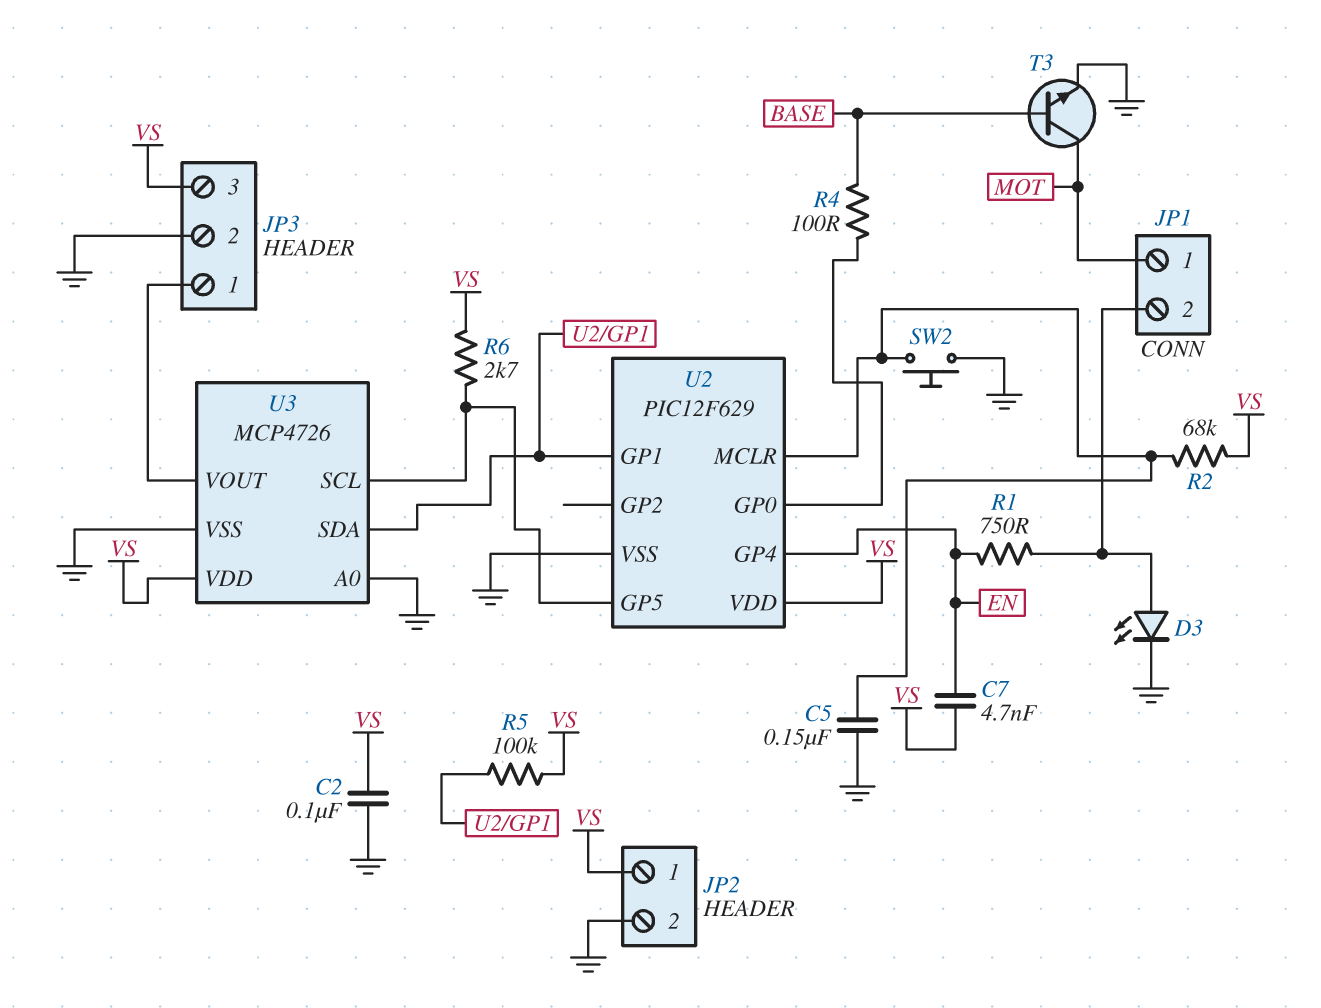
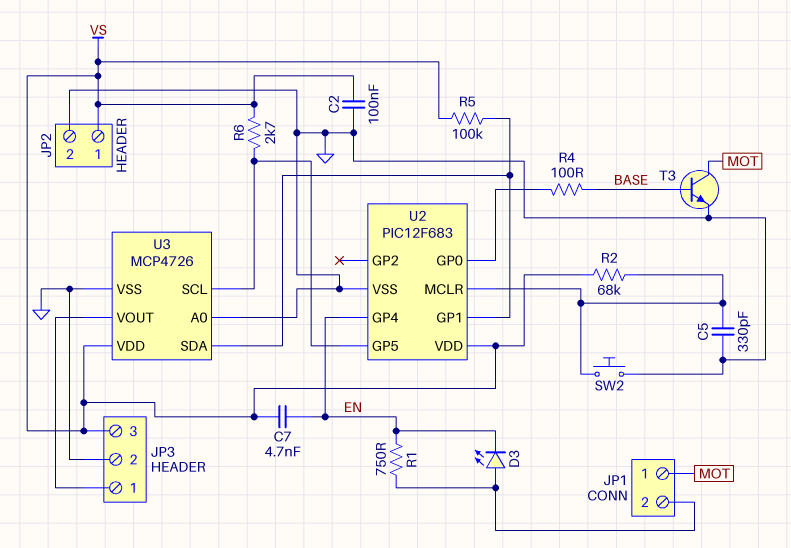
C5: 150nF (GND, U2/MCLR) -> 330pF (GND, U2/MCLR)
D3: LED (A JP1/2, K GND) -> LED (A JP1/2, K EN)
U2: PIC12F629 -> PIC12F683

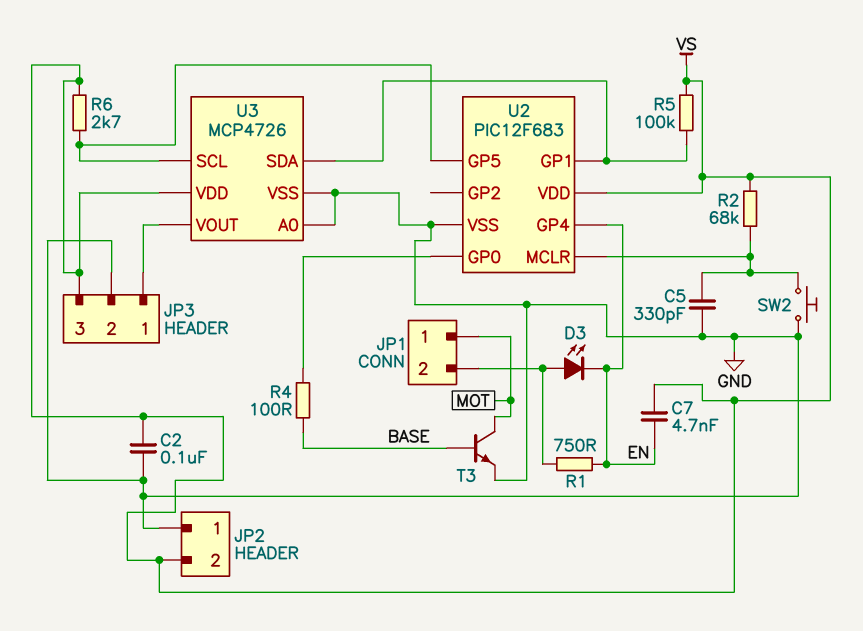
JP2 pin 1: VS -> GND
JP2 pin 2: GND -> VS

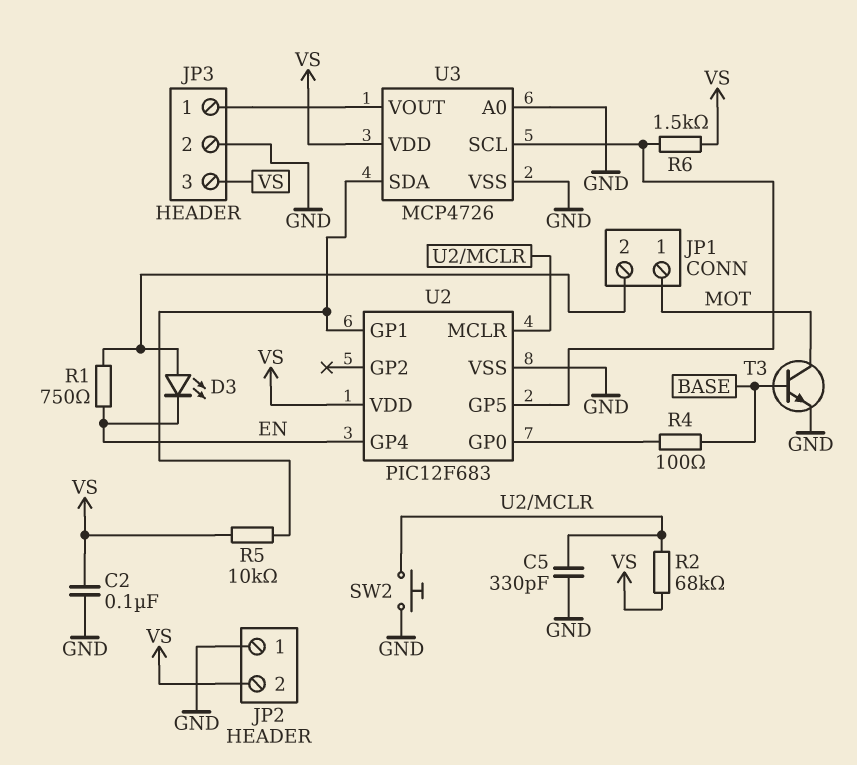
C7: 4.7nF (EN, VS) -> none
R5: 100k (U2/GP1, VS) -> 10k (U2/GP1, VS)
R6: 2.7k (U2/GP5, VS) -> 1.5k (U2/GP5, VS)

